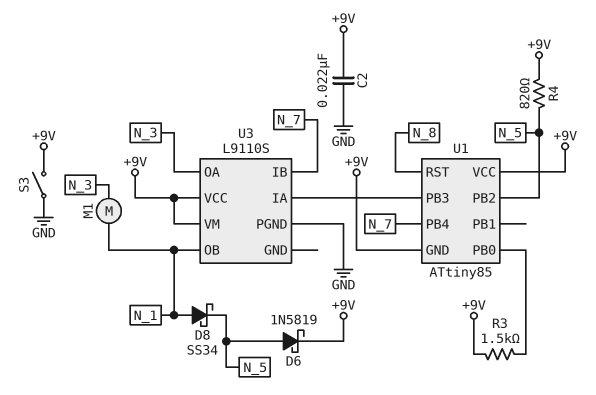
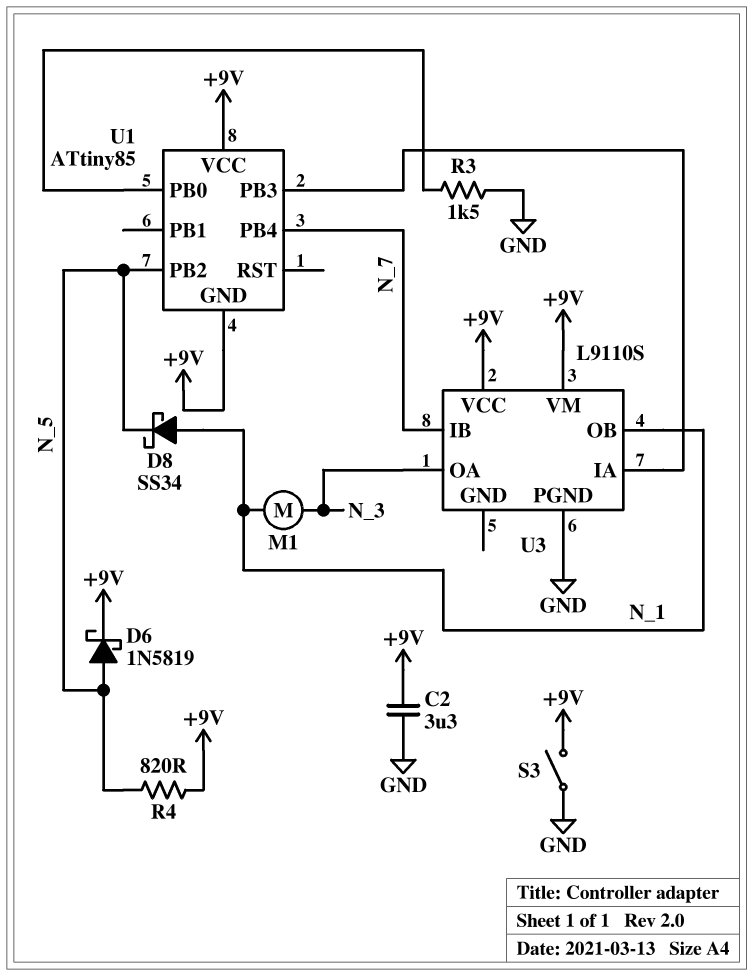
C2: 22nF (+9V, GND) -> 3.3uF (+9V, GND)
R3: 1.5k (+9V, U1/PB0) -> 1.5k (GND, U1/PB0)
U1 pin RST: N_8 -> none

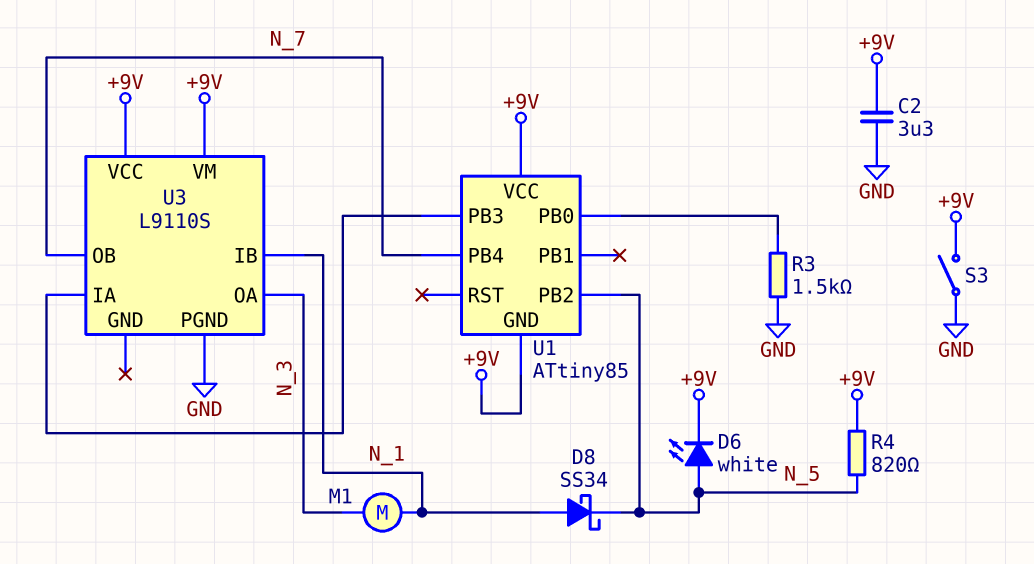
D6: schottky 1N5819 (A N_5, K +9V) -> LED white (A N_5, K +9V)
U3 pin IB: N_7 -> N_1
U3 pin OB: N_1 -> N_7

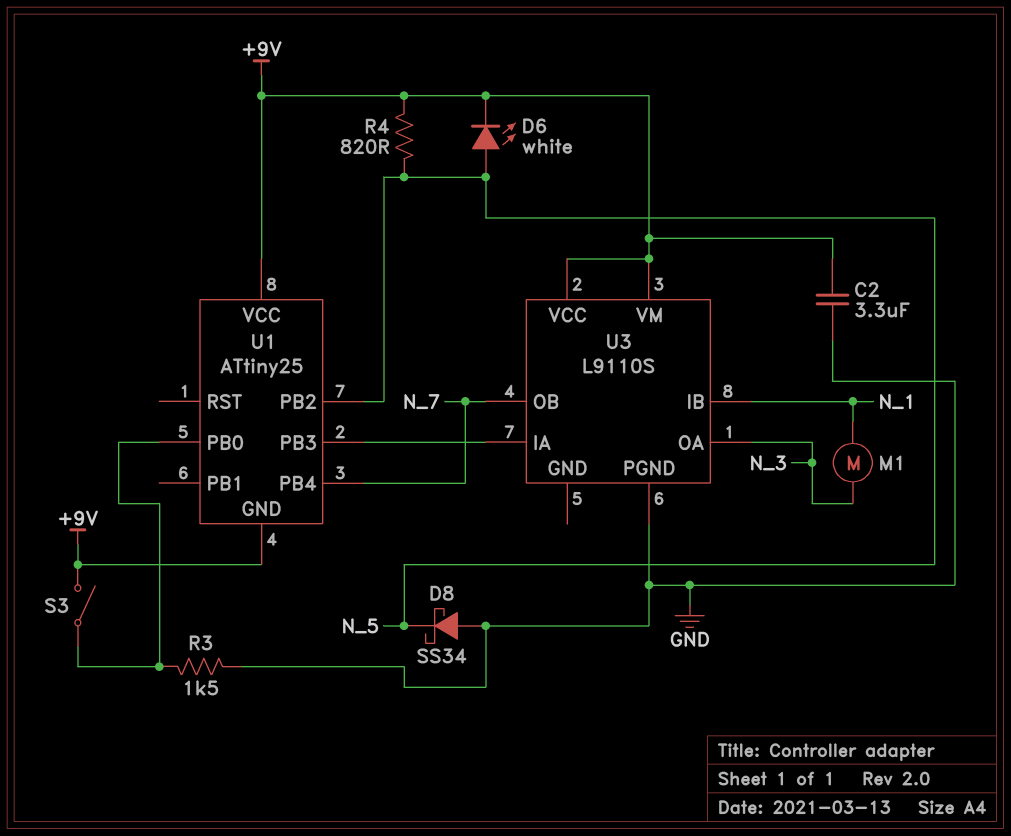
D8: schottky SS34 (A N_1, K N_5) -> schottky SS34 (A GND, K N_5)
S3: switch (+9V, GND) -> switch (+9V, U1/PB0)
U1: ATtiny85 -> ATtiny25

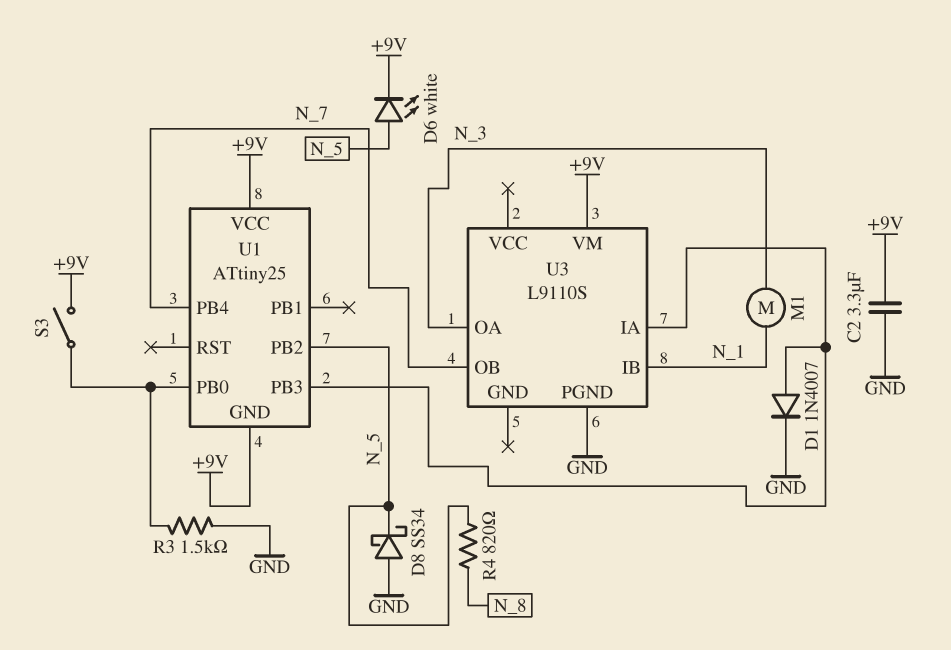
D1: none -> diode 1N4007 (A U1/PB3, K GND)
R4: 820 (+9V, N_5) -> 820 (N_5, N_8)
U3 pin VCC: +9V -> none

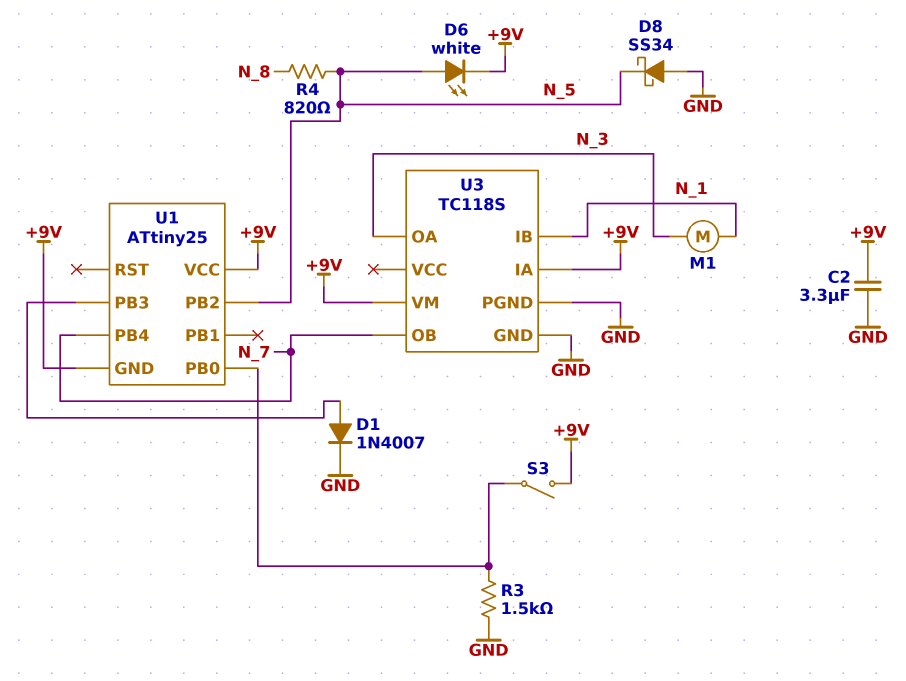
U3: L9110S -> TC118S
U3 pin GND: none -> GND
U3 pin IA: U1/PB3 -> +9V

